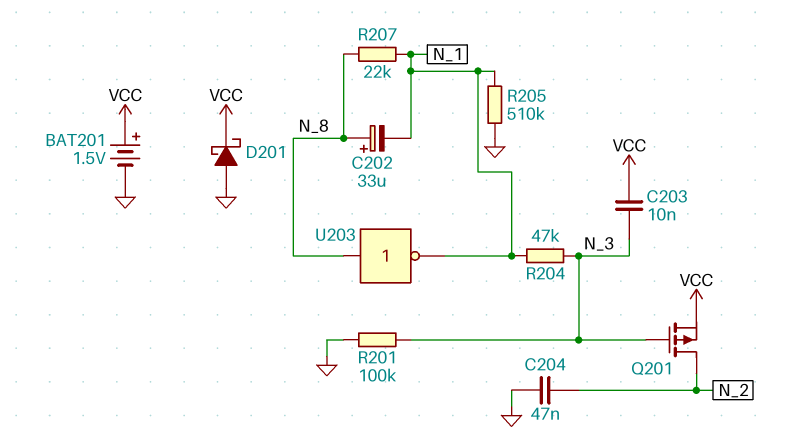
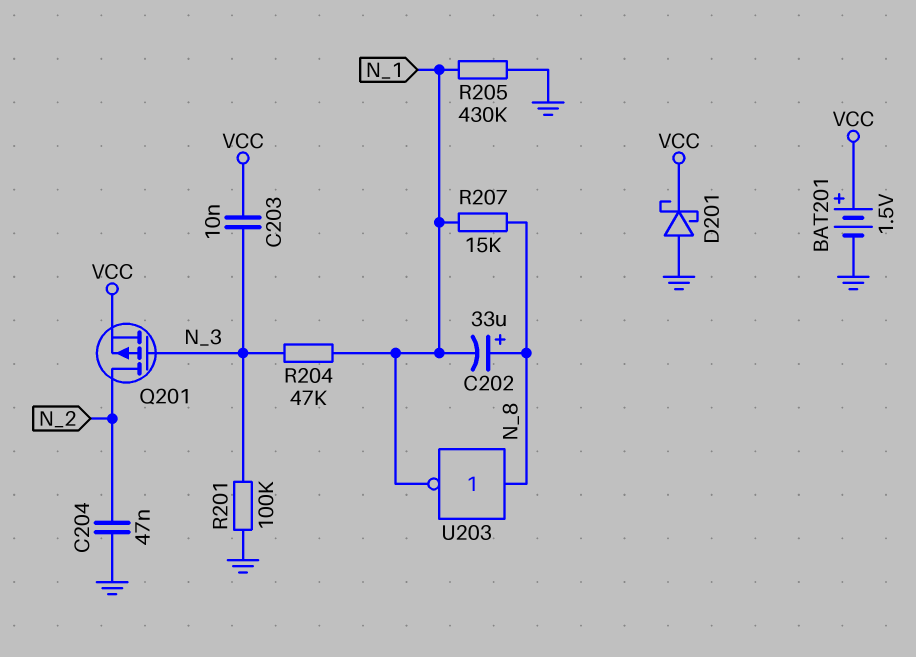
R205: 510k (GND, N_1) -> 430k (GND, N_1)
R207: 22k (N_1, N_8) -> 15k (N_1, N_8)

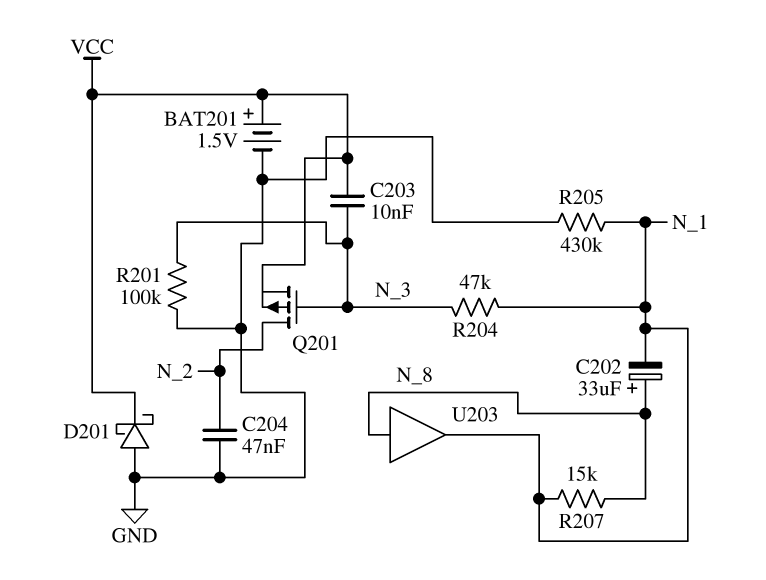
U203: NOT (in N_8, out N_1) -> buffer (in N_8, out N_1)

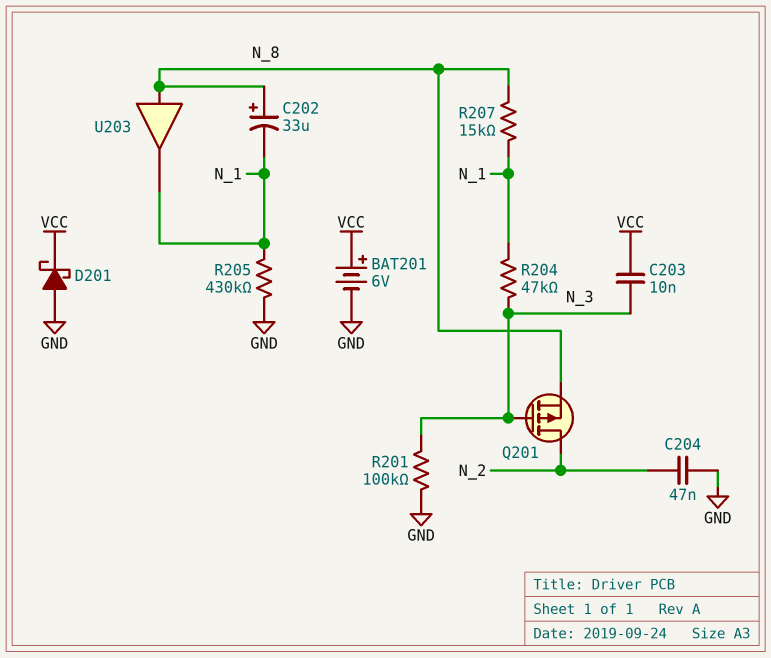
BAT201: 1.5V (plus VCC, minus GND) -> 6V (plus VCC, minus GND)
Q201: PMOS (G N_3, D N_2, S VCC) -> PMOS (G N_3, D N_2, S N_8)

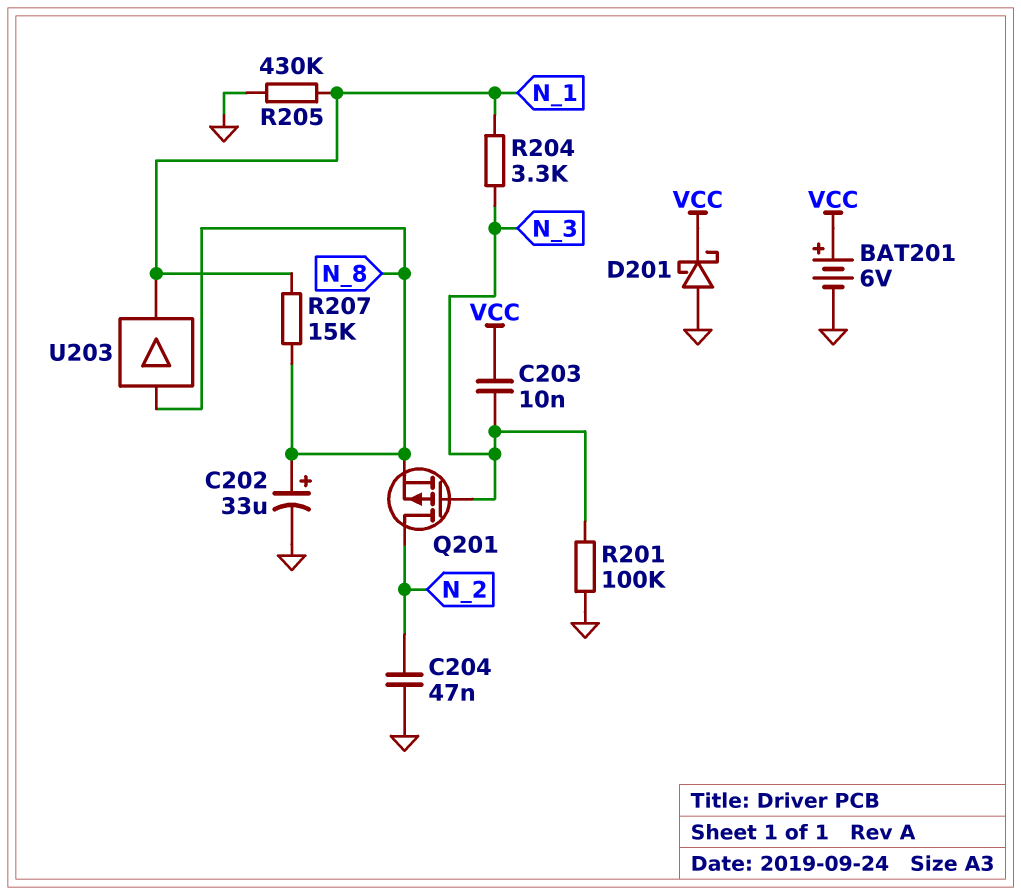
C202: 33uF (plus N_8, minus N_1) -> 33uF (plus N_8, minus GND)
R204: 47k (N_1, N_3) -> 3.3k (N_1, N_3)

